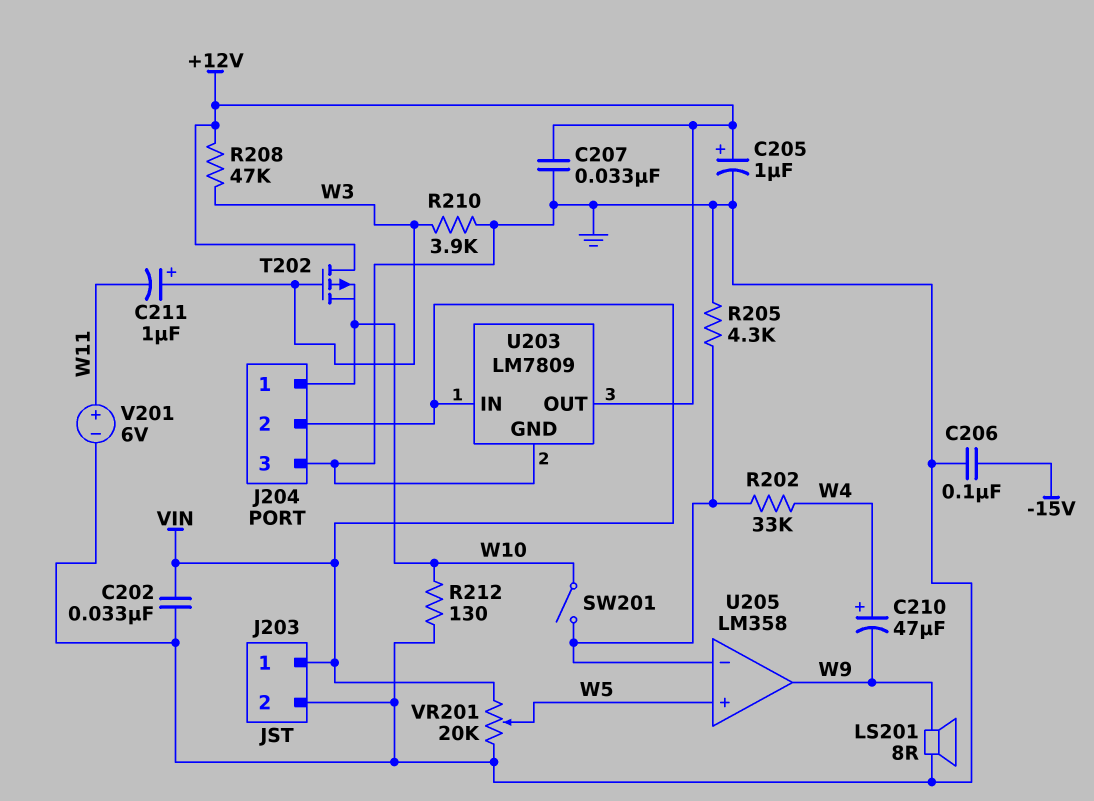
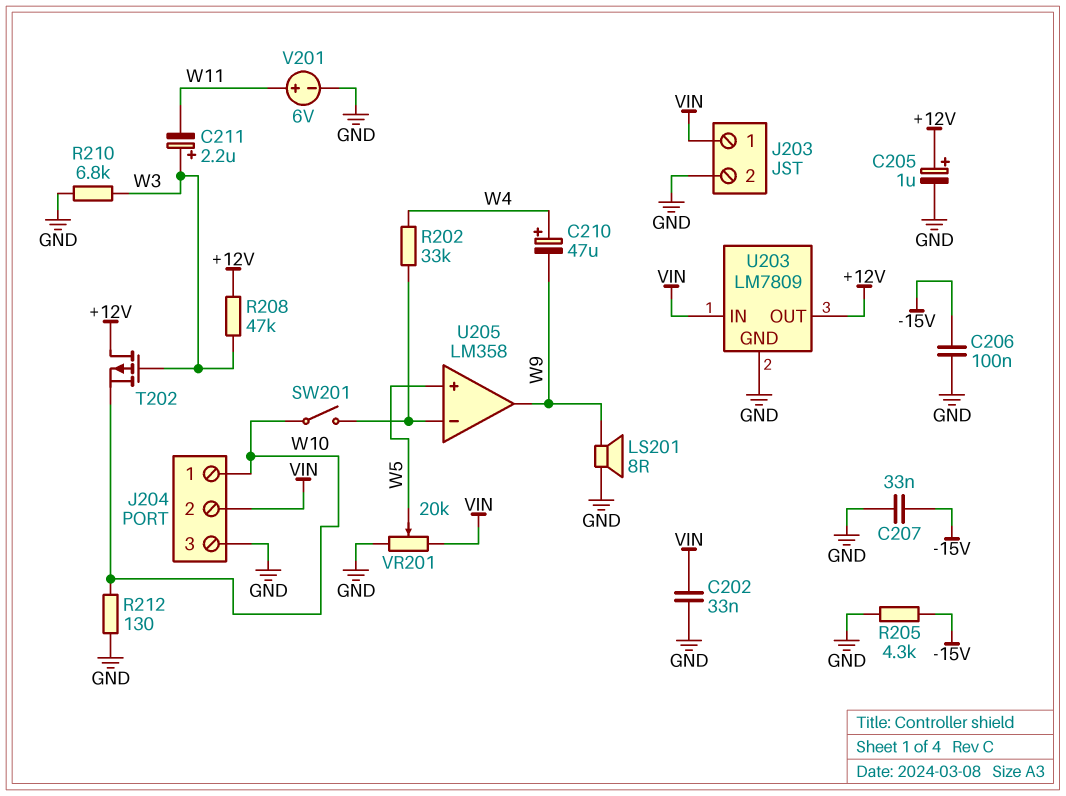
C207: 33nF (+12V, GND) -> 33nF (-15V, GND)
C211: 1uF (plus W3, minus W11) -> 2.2uF (plus W3, minus W11)
R205: 4.3k (GND, U205/in-) -> 4.3k (-15V, GND)
R210: 3.9k (GND, W3) -> 6.8k (GND, W3)

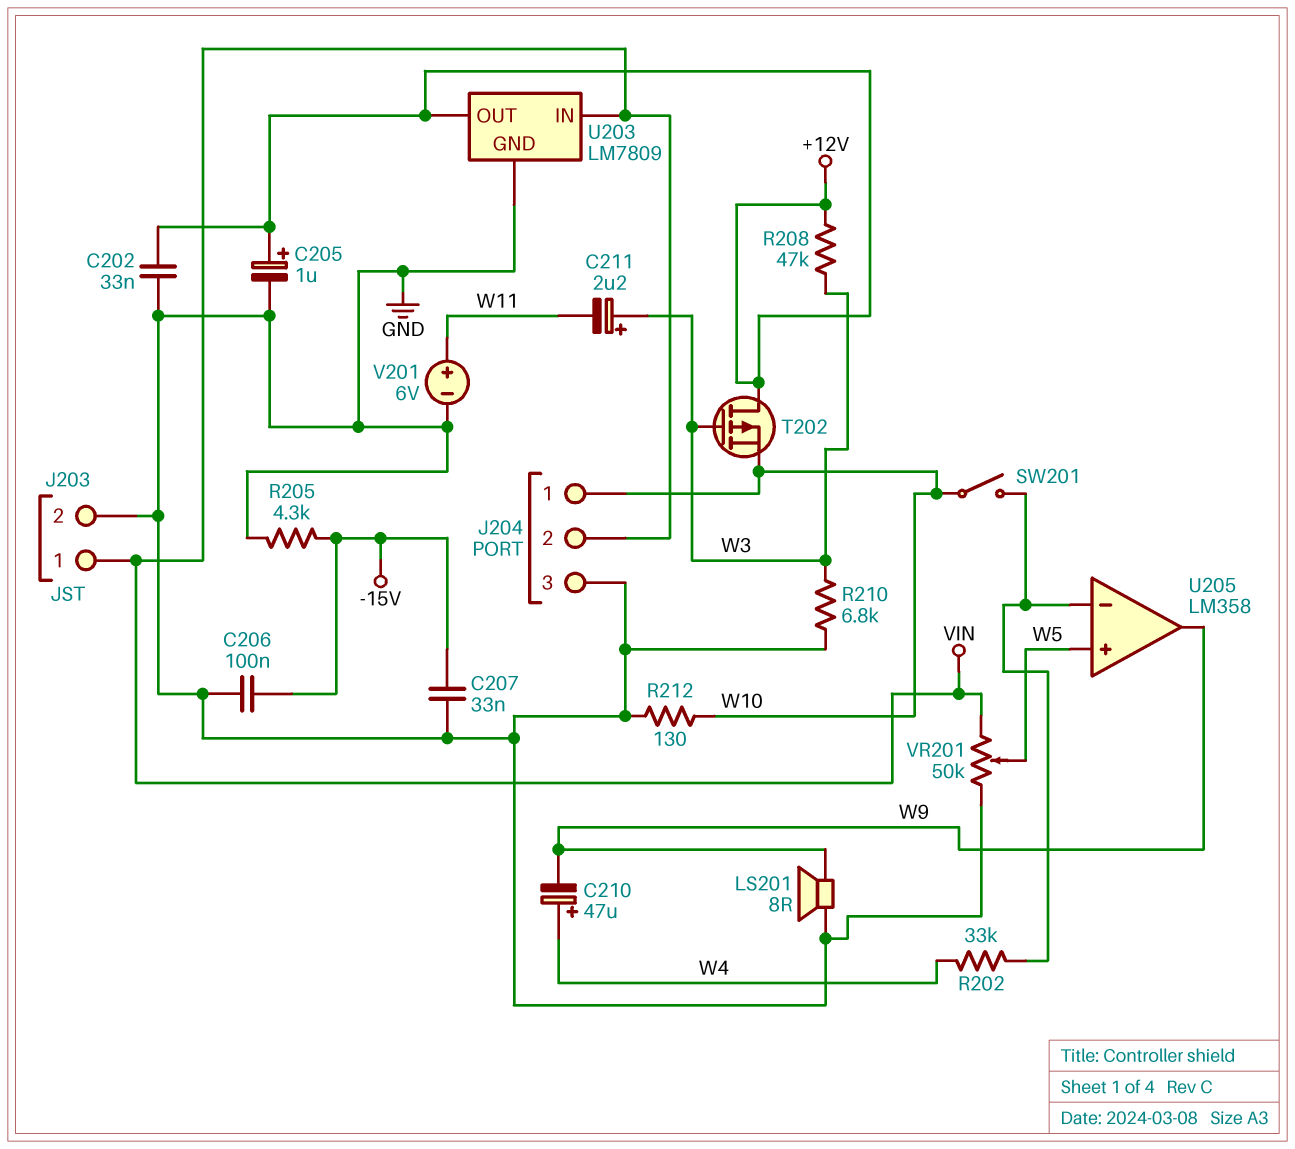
C202: 33nF (GND, VIN) -> 33nF (+12V, GND)
VR201: 20k (GND, VIN, wiper W5) -> 50k (GND, VIN, wiper W5)

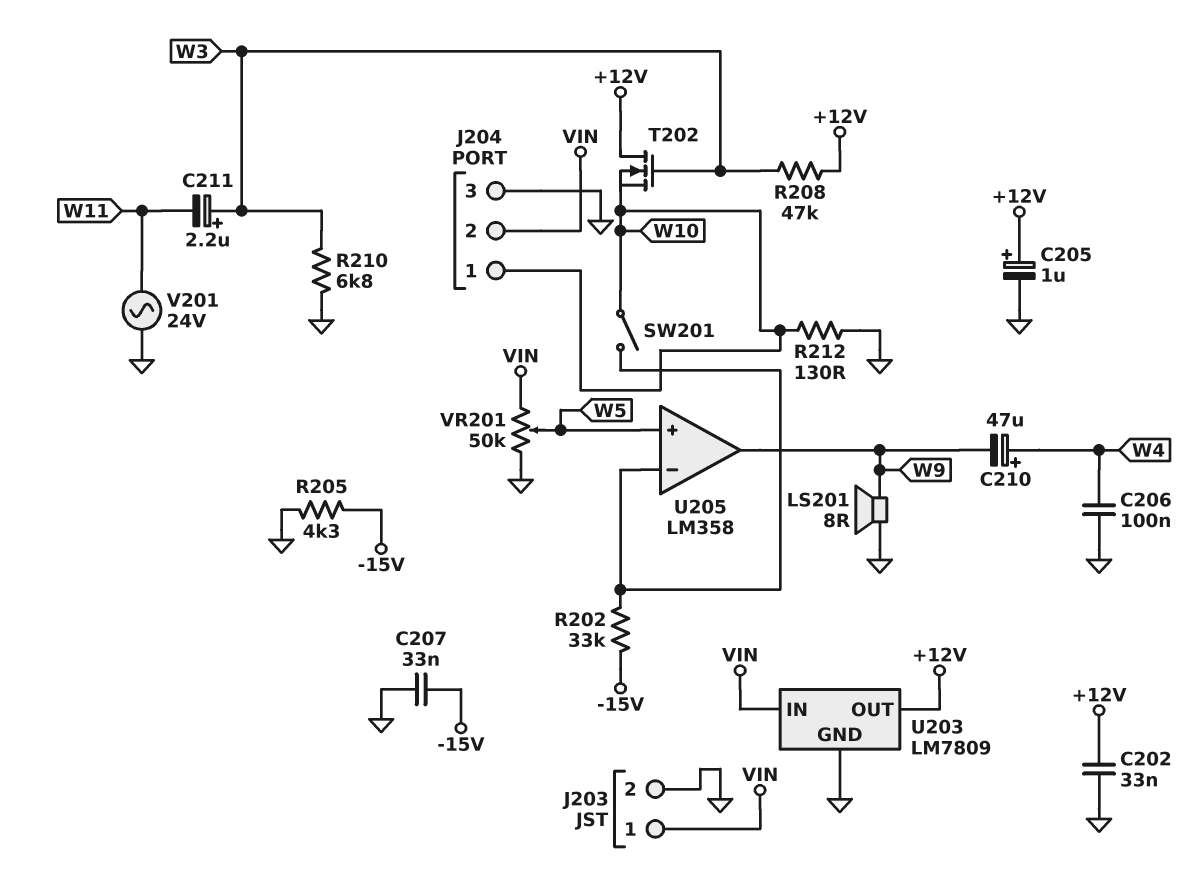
C206: 100nF (-15V, GND) -> 100nF (GND, W4)
R202: 33k (U205/in-, W4) -> 33k (-15V, U205/in-)
T202: PMOS (G W3, D +12V, S W10) -> NMOS (G W3, D +12V, S W10)
V201: 6V (plus W11, minus GND) -> AC 24V (GND, W11)

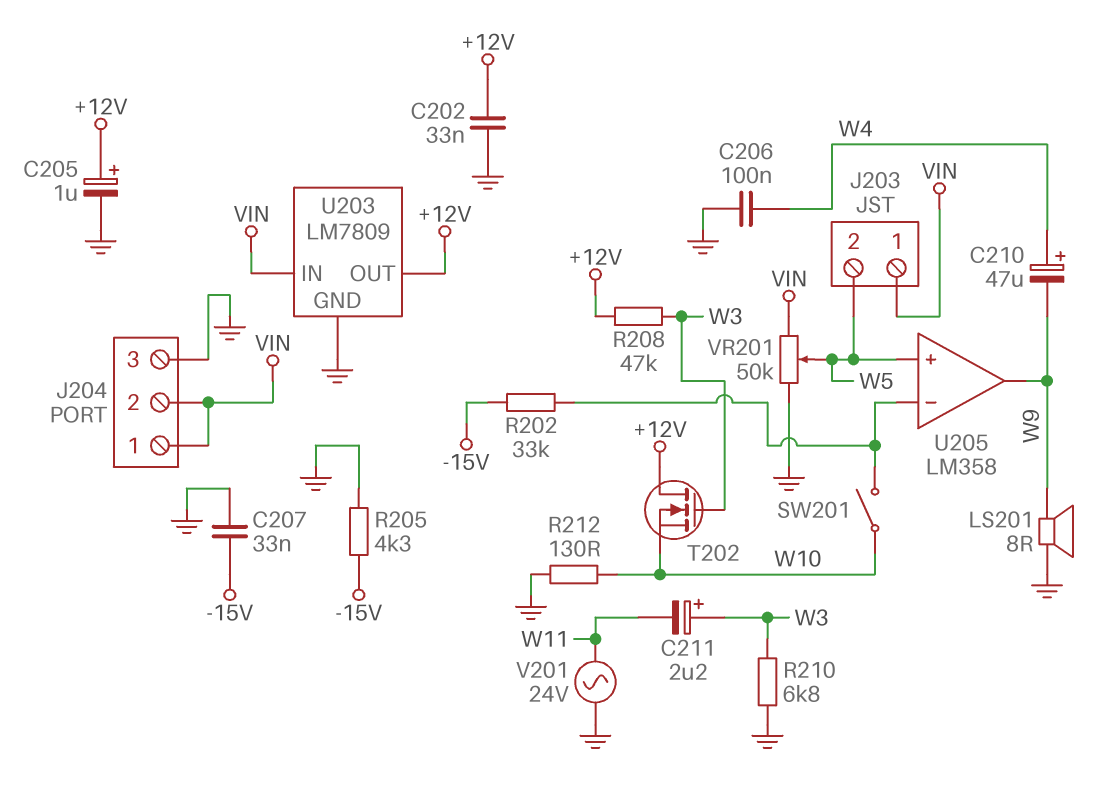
J203 pin 2: GND -> W5
J204 pin 1: W10 -> VIN

